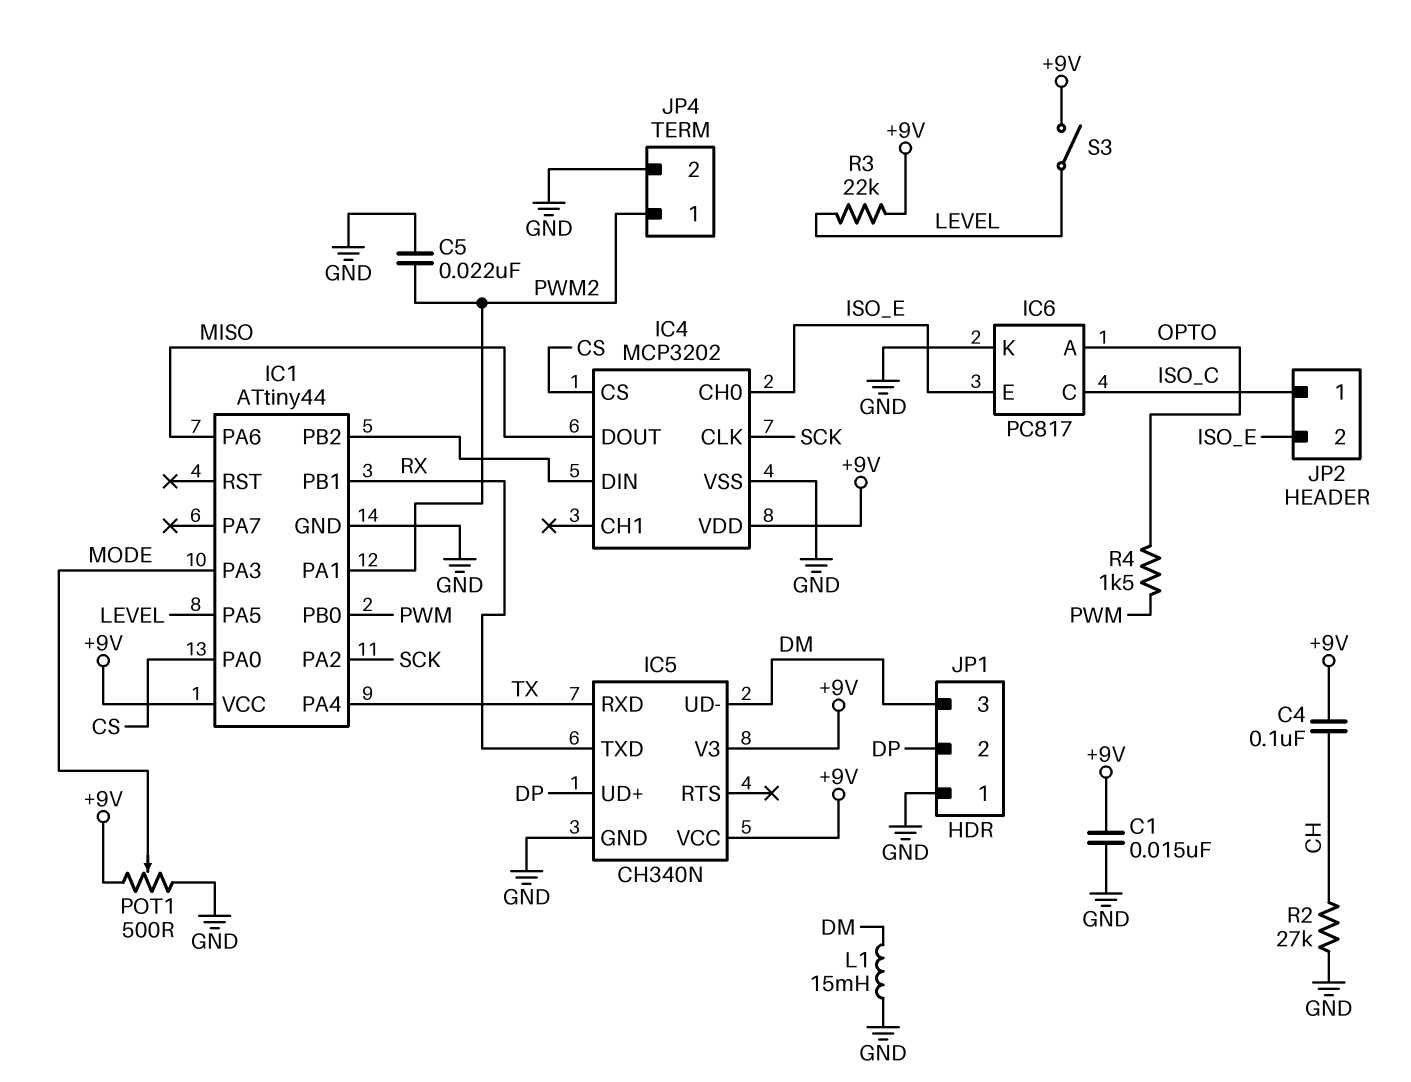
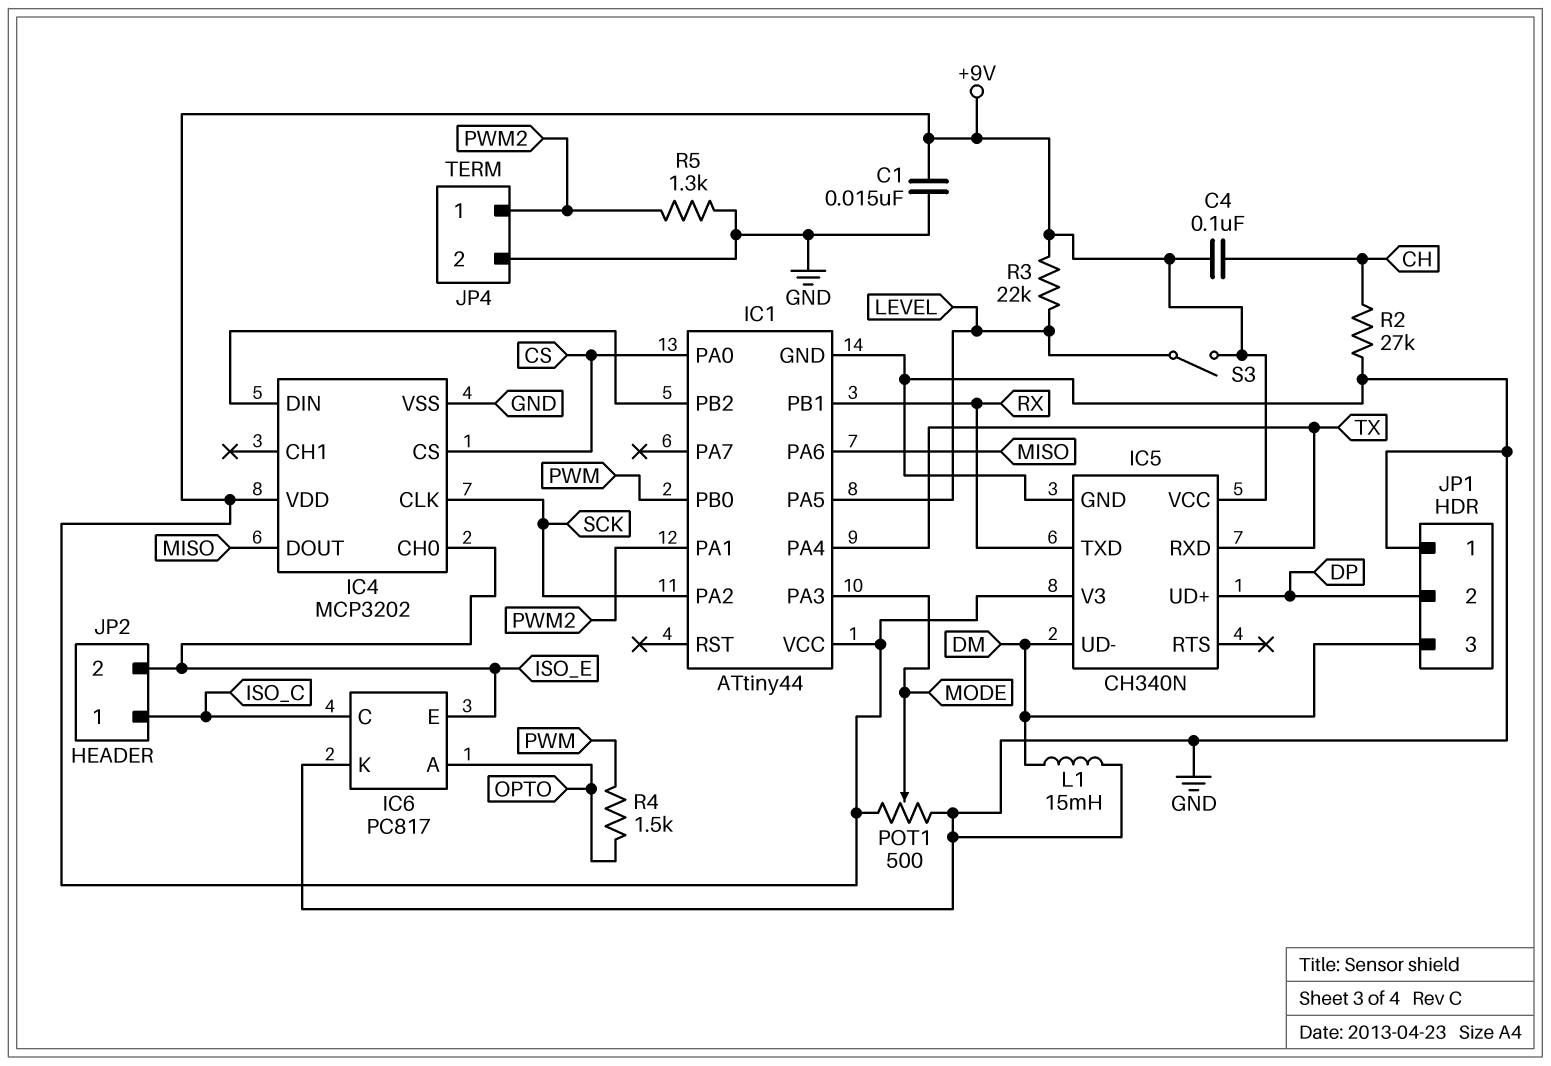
C5: 22nF (GND, PWM2) -> none
R5: none -> 1.3k (GND, PWM2)

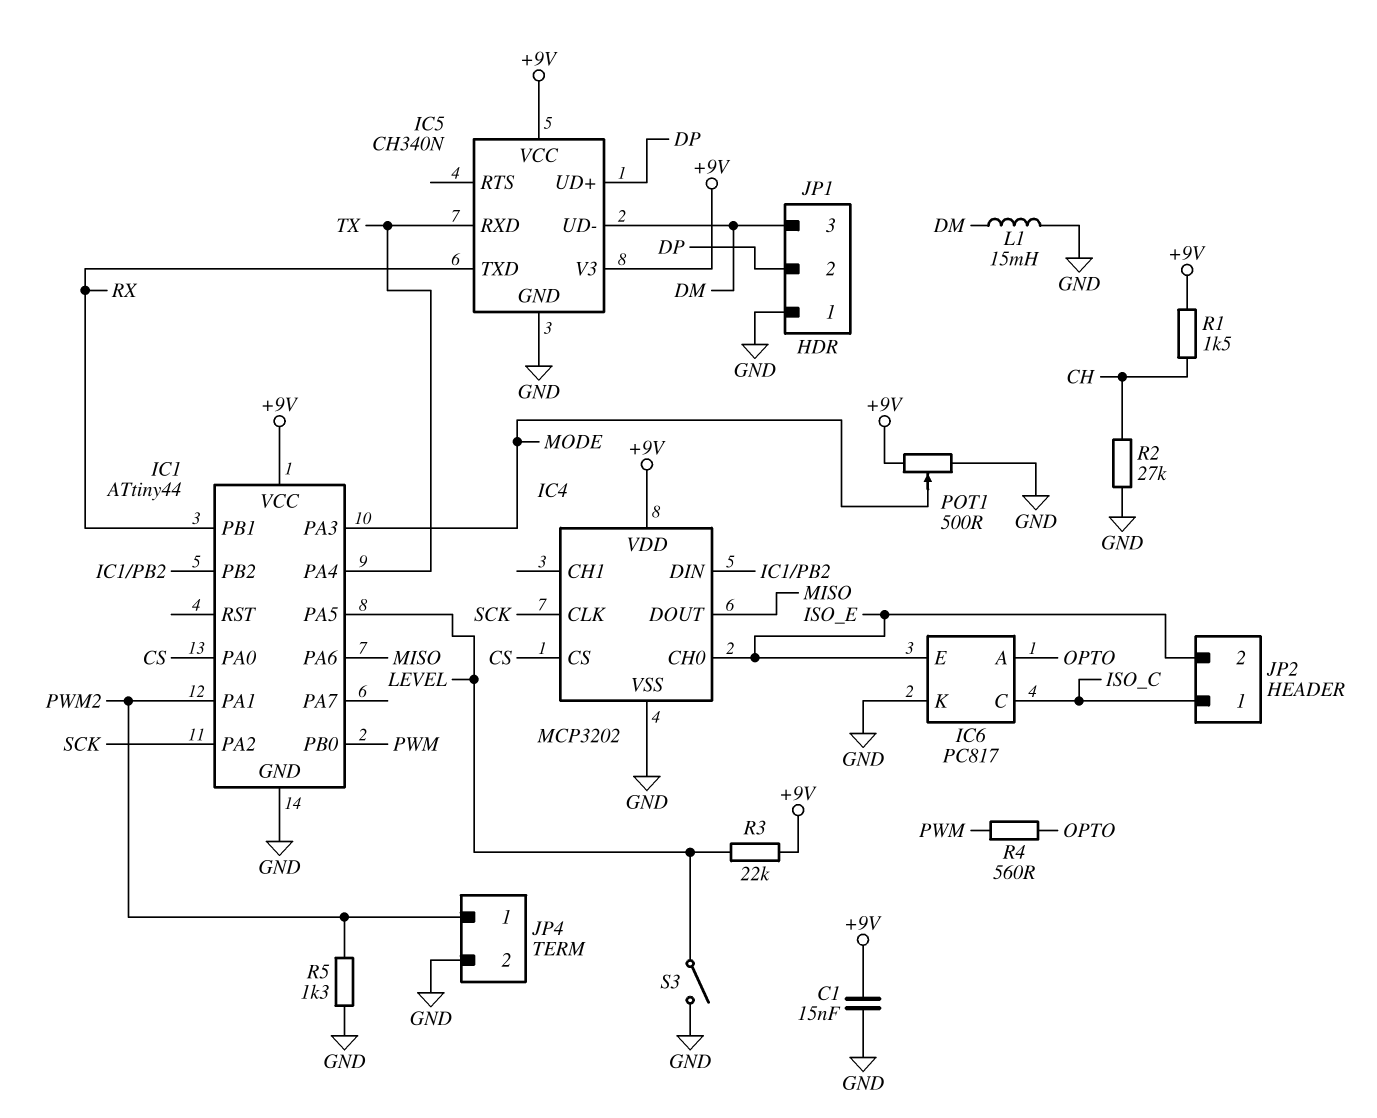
C4: 100nF (+9V, CH) -> none
R1: none -> 1.5k (+9V, CH)
R4: 1.5k (OPTO, PWM) -> 560 (OPTO, PWM)
S3: switch (+9V, LEVEL) -> switch (GND, LEVEL)

